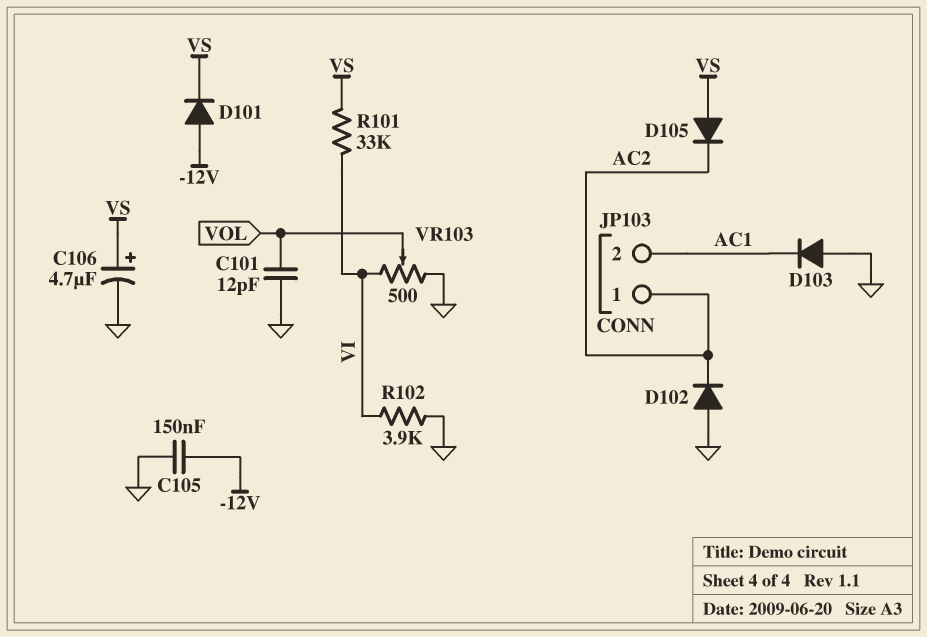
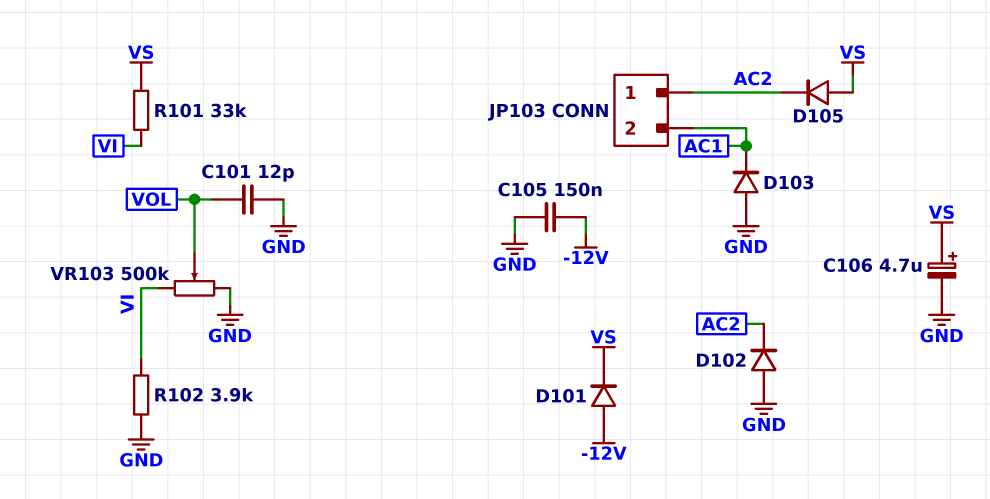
VR103: 500 (GND, VI, wiper VOL) -> 500k (GND, VI, wiper VOL)

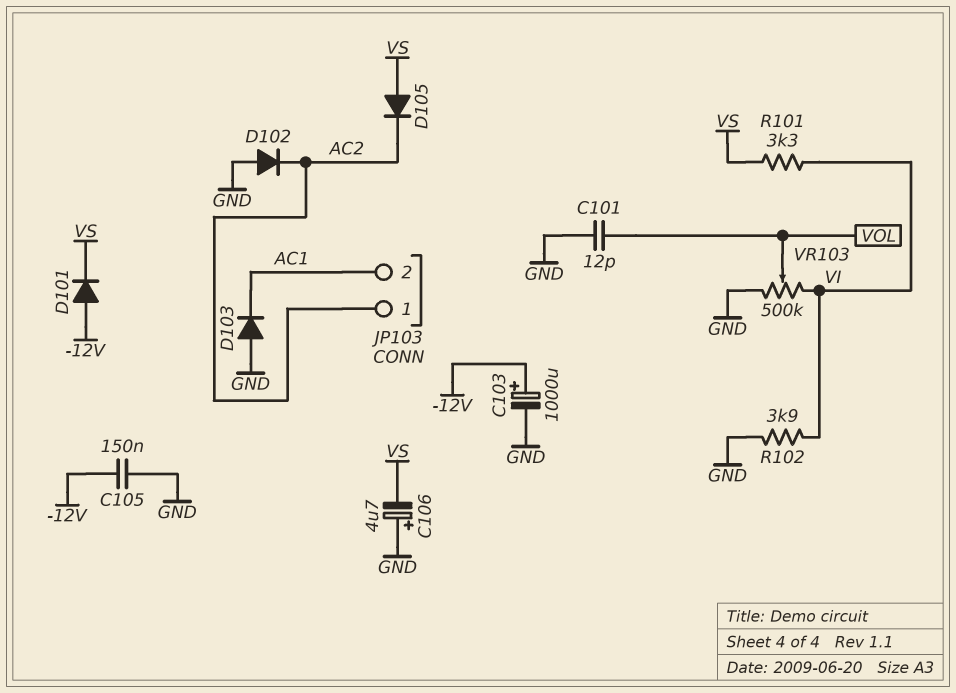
C103: none -> 1000uF (plus -12V, minus GND)
C106: 4.7uF (plus VS, minus GND) -> 4.7uF (plus GND, minus VS)
R101: 33k (VI, VS) -> 3.3k (VI, VS)

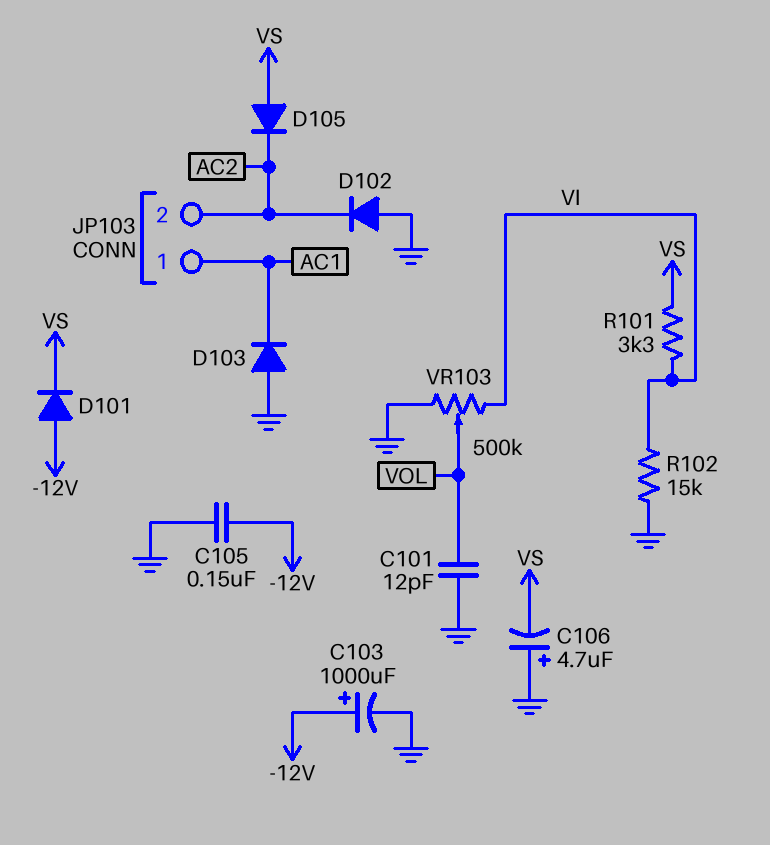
JP103 pin 1: AC2 -> AC1
JP103 pin 2: AC1 -> AC2
R102: 3.9k (GND, VI) -> 15k (GND, VI)

